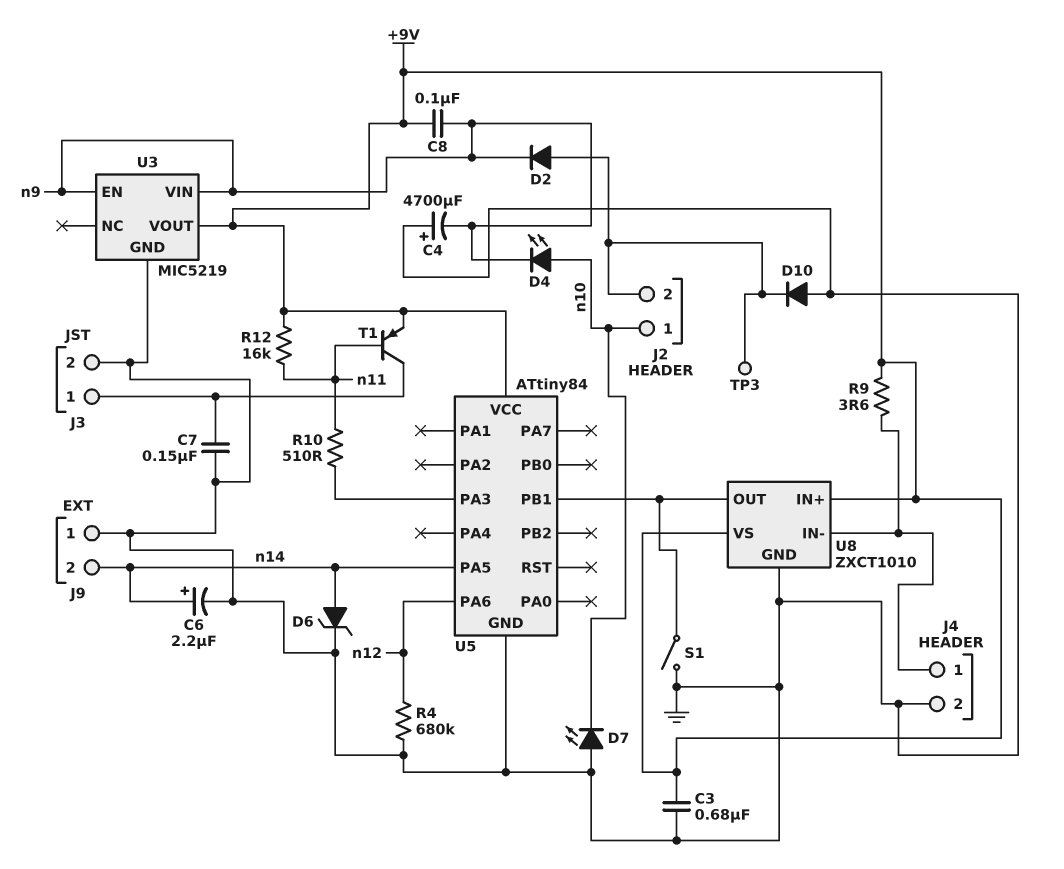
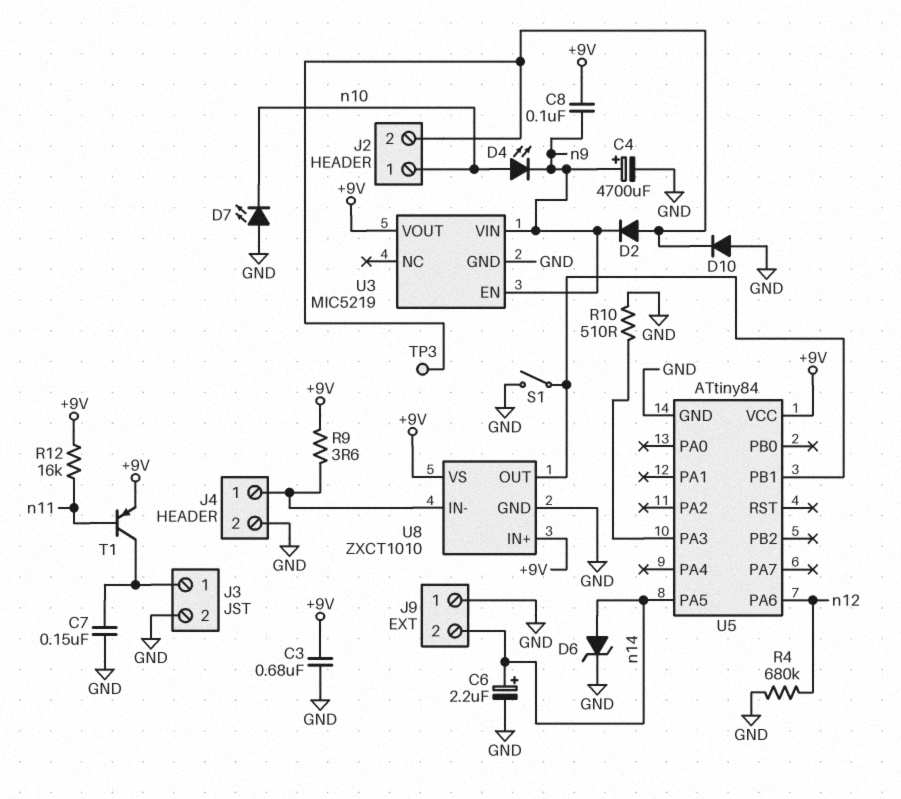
C4: 4700uF (plus GND, minus n9) -> 4700uF (plus n9, minus GND)
R10: 510 (U5/PA3, n11) -> 510 (GND, U5/PA3)

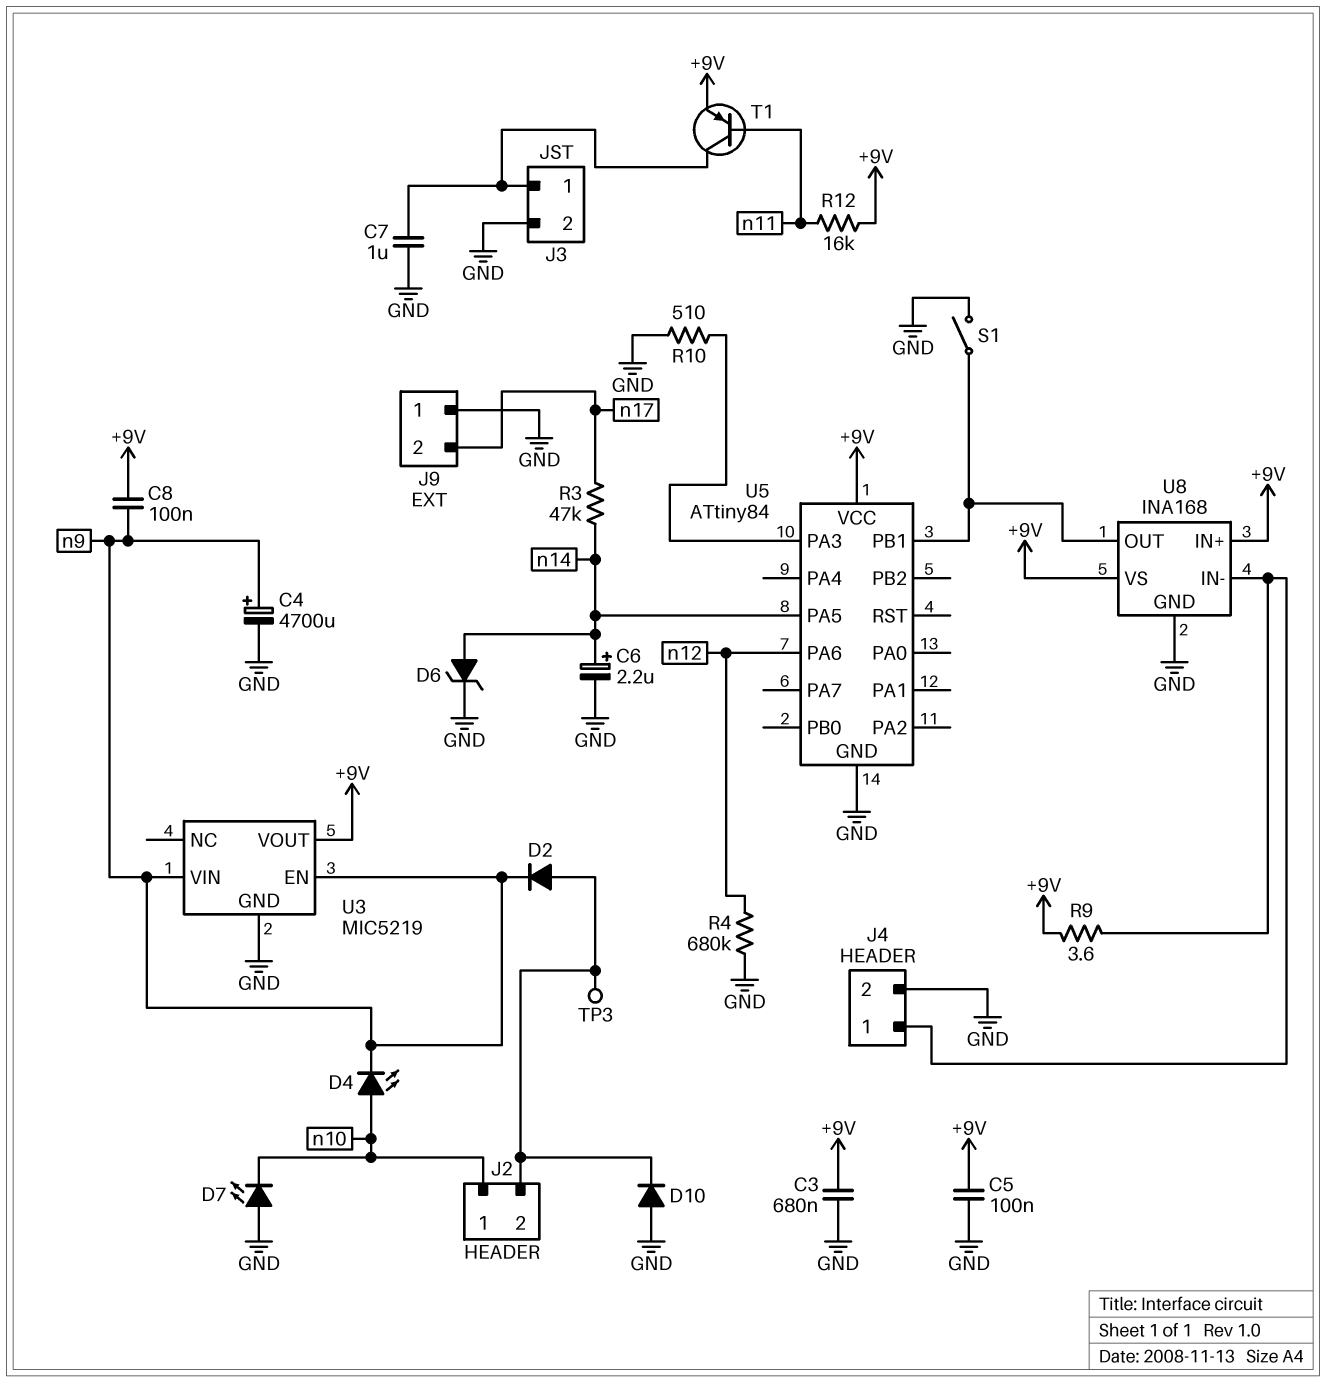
C5: none -> 100nF (+9V, GND)
C7: 150nF (GND, J3/1) -> 1uF (GND, J3/1)
J9 pin 2: n14 -> n17
R3: none -> 47k (n14, n17)
U8: ZXCT1010 -> INA168

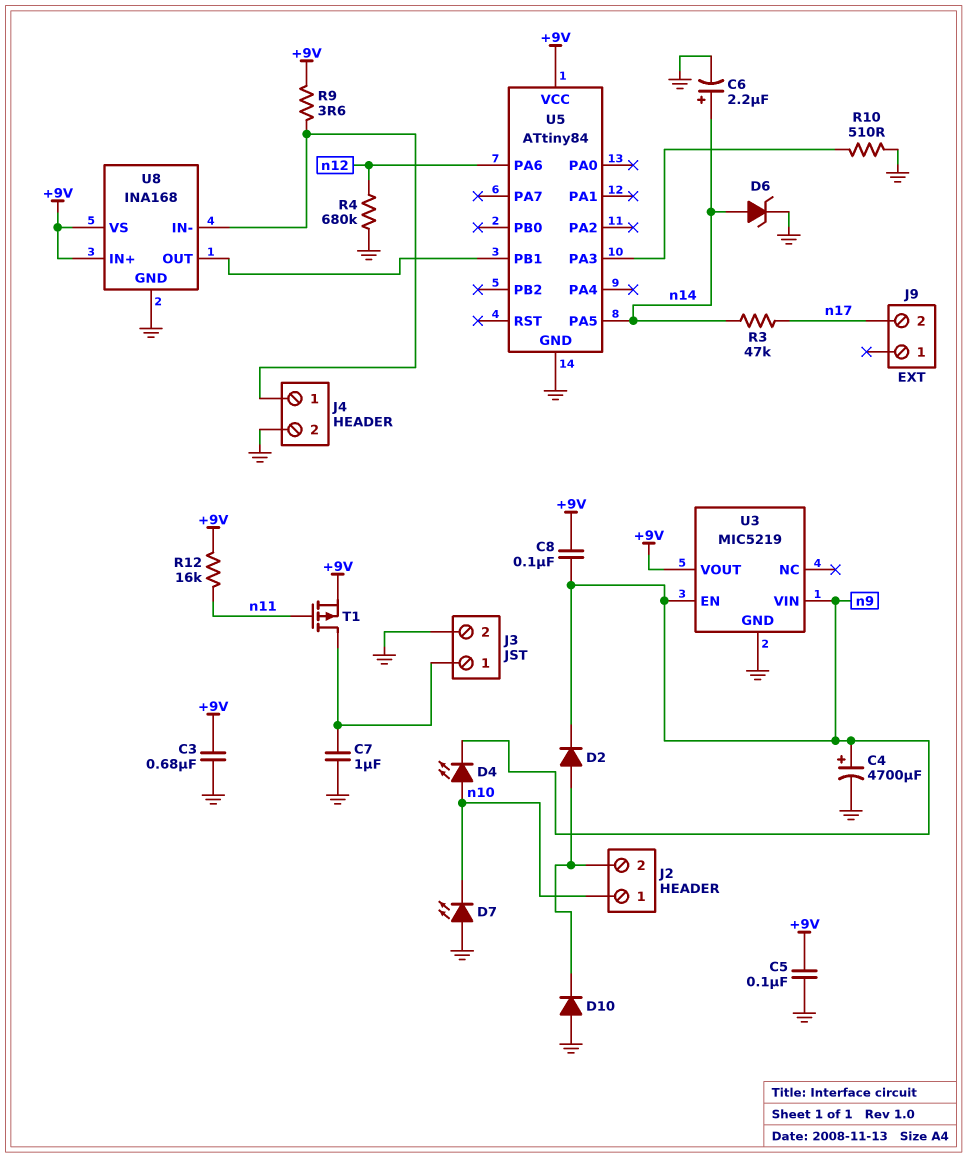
J9 pin 1: GND -> none
S1: switch (GND, U5/PB1) -> none
T1: PNP (B n11, C J3/1, E +9V) -> PMOS (G n11, D J3/1, S +9V)
TP3: test point (J2/2) -> none

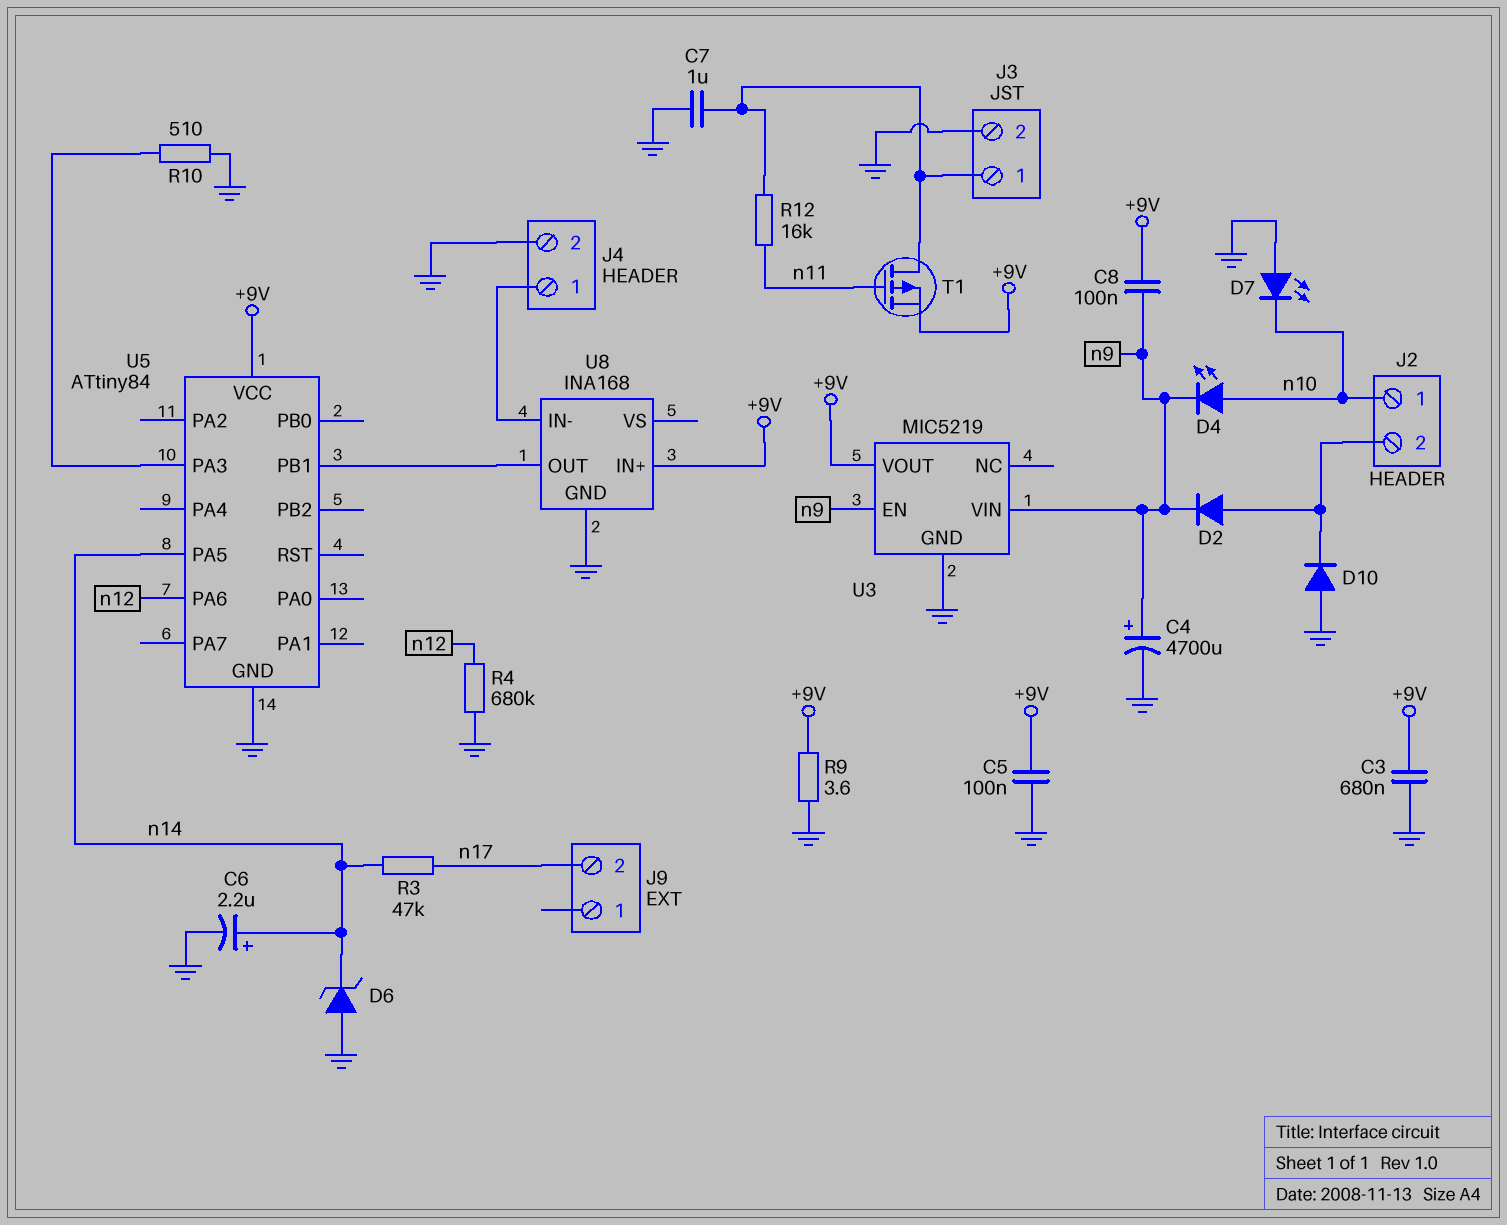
D6: zener (A n14, K GND) -> zener (A GND, K n14)
R9: 3.6 (+9V, J4/1) -> 3.6 (+9V, GND)
R12: 16k (+9V, n11) -> 16k (J3/1, n11)
U8 pin VS: +9V -> none

